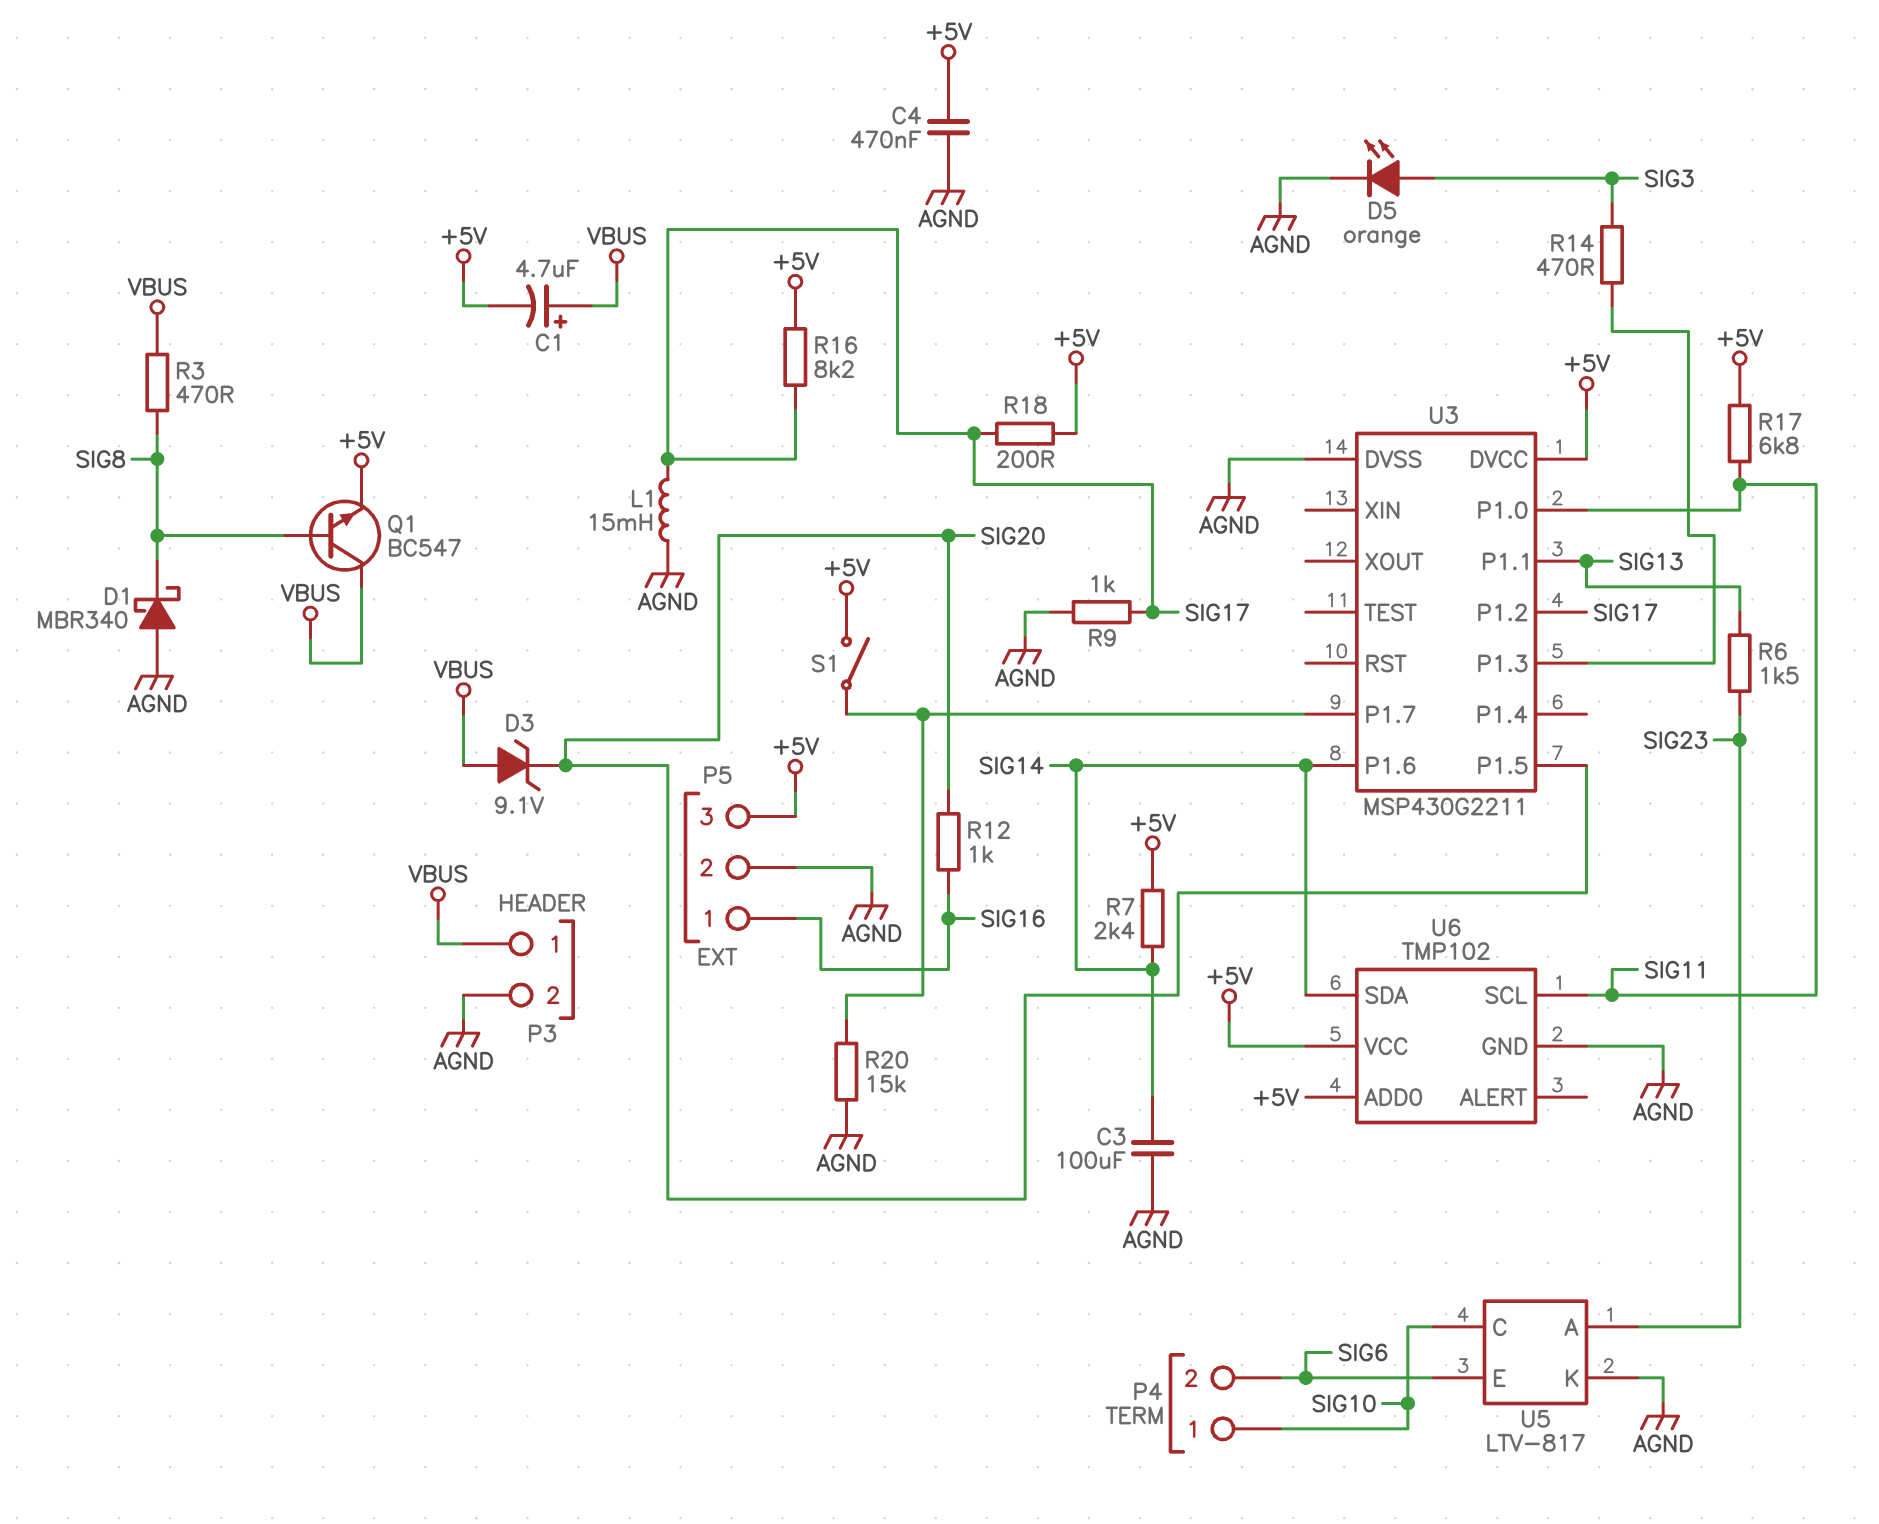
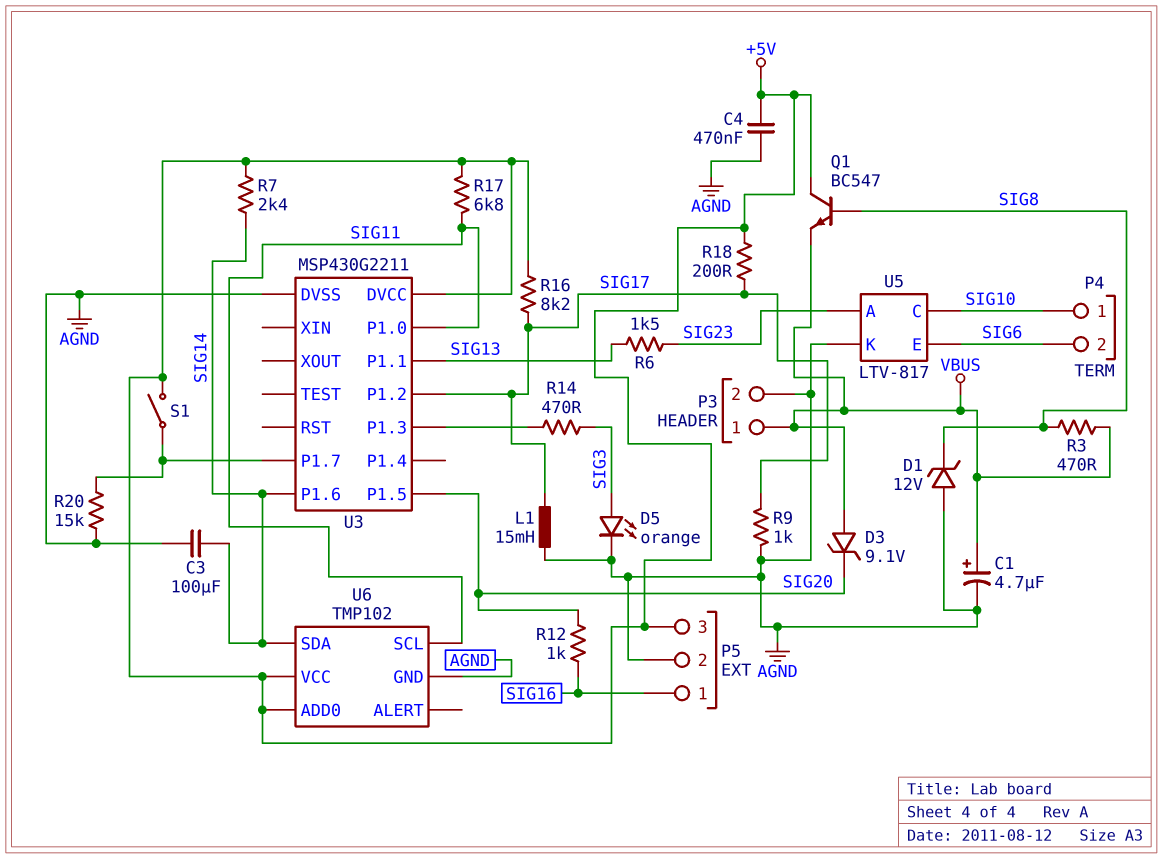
C1: 4.7uF (plus VBUS, minus +5V) -> 4.7uF (plus VBUS, minus AGND)
D1: schottky MBR340 (A AGND, K SIG8) -> zener 12V (A AGND, K SIG8)
Q1: NPN BC547 (B SIG8, C VBUS, E +5V) -> NPN BC547 (B SIG8, C +5V, E VBUS)

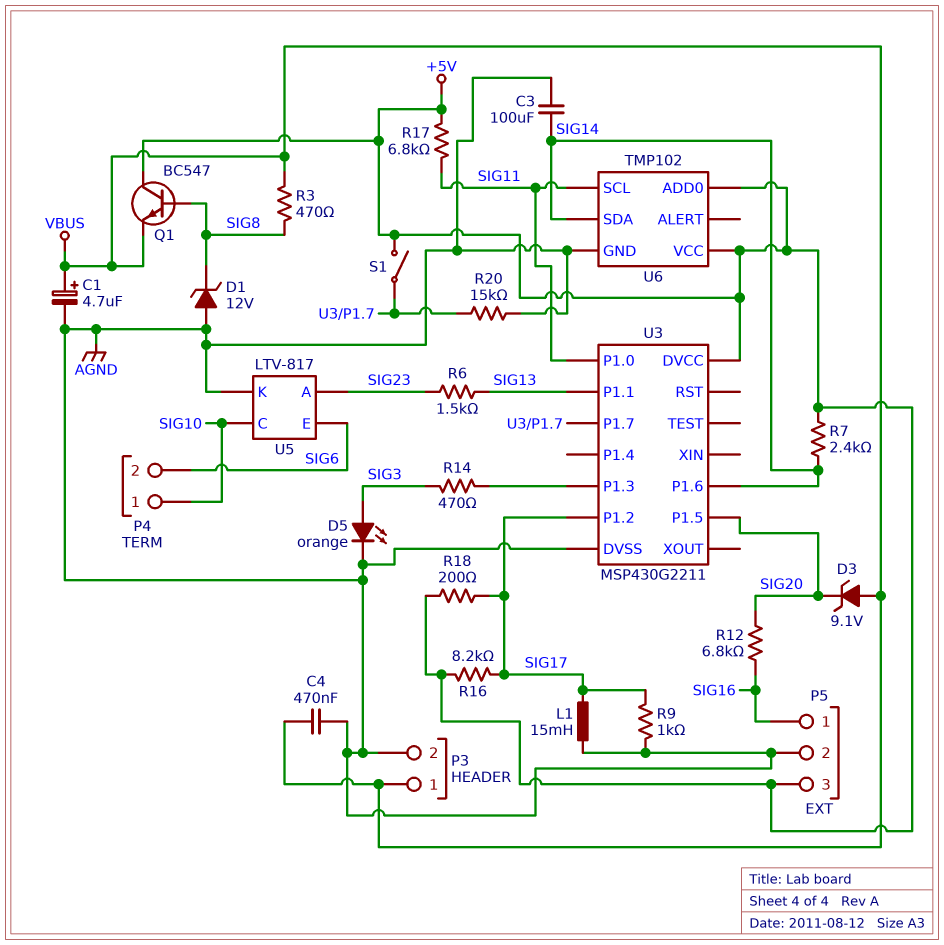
C4: 470nF (+5V, AGND) -> 470nF (AGND, VBUS)
R12: 1k (SIG16, SIG20) -> 6.8k (SIG16, SIG20)

